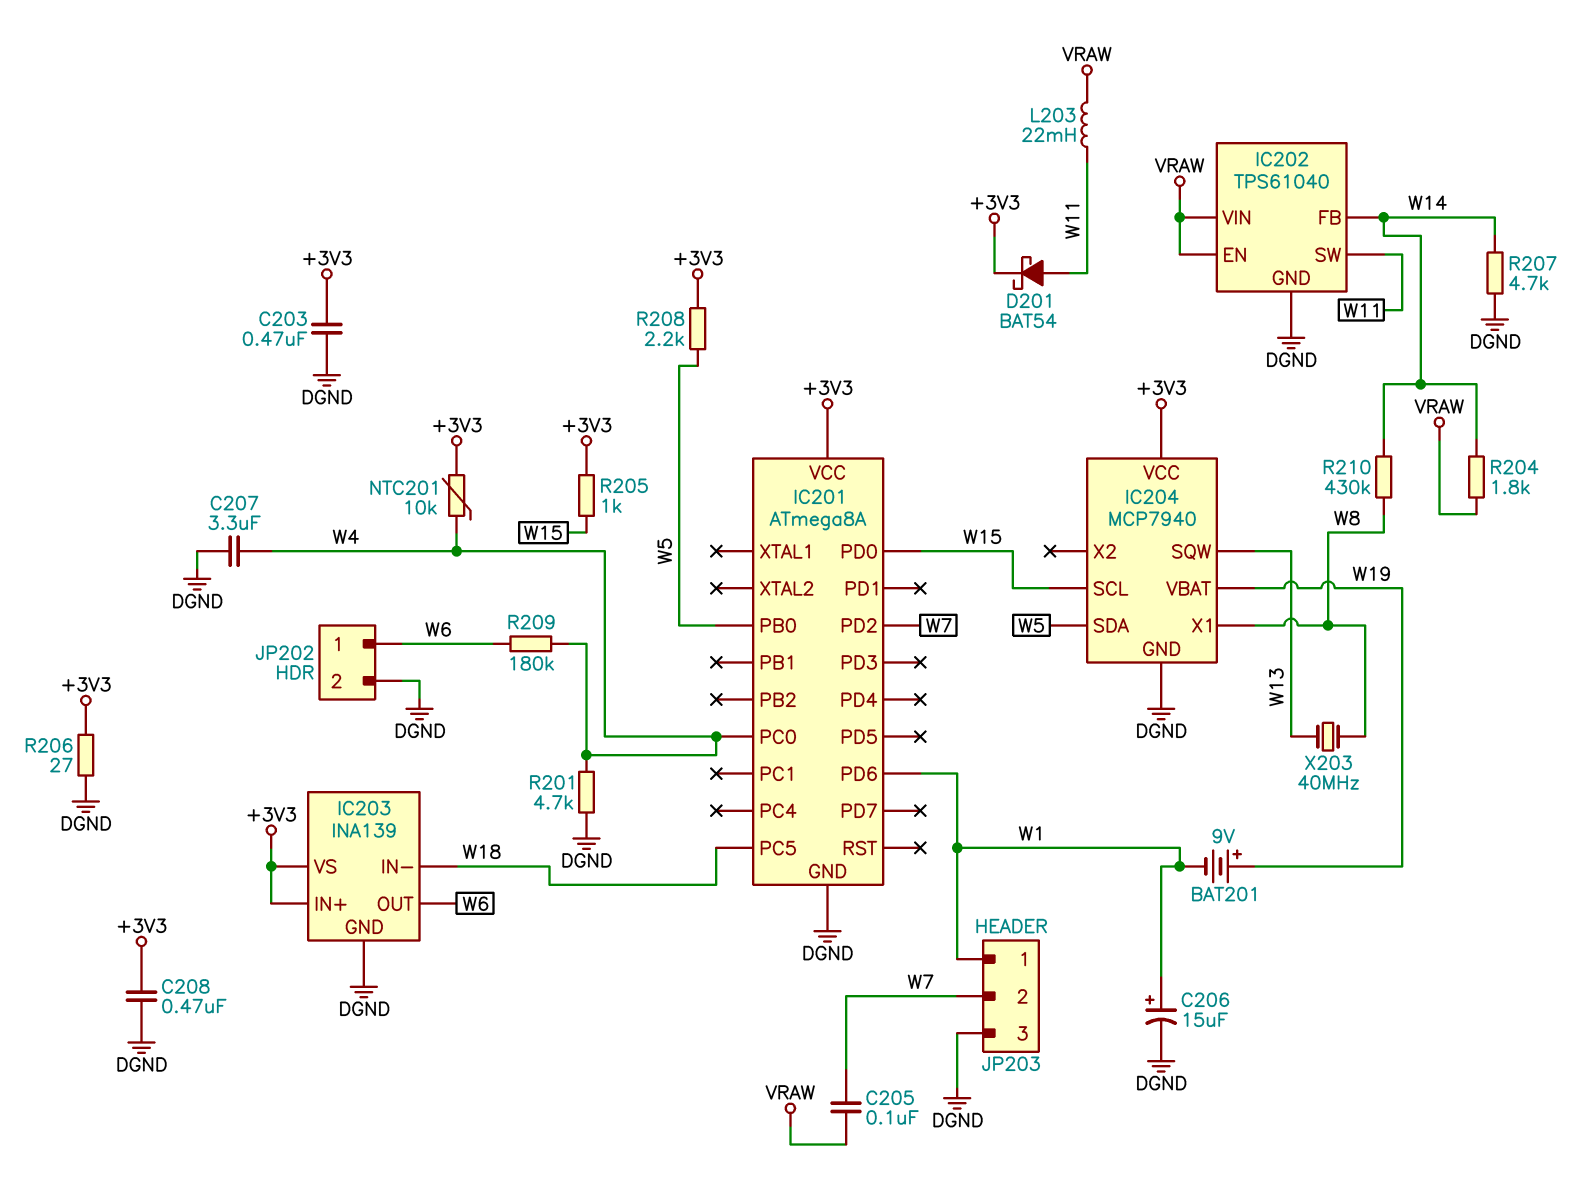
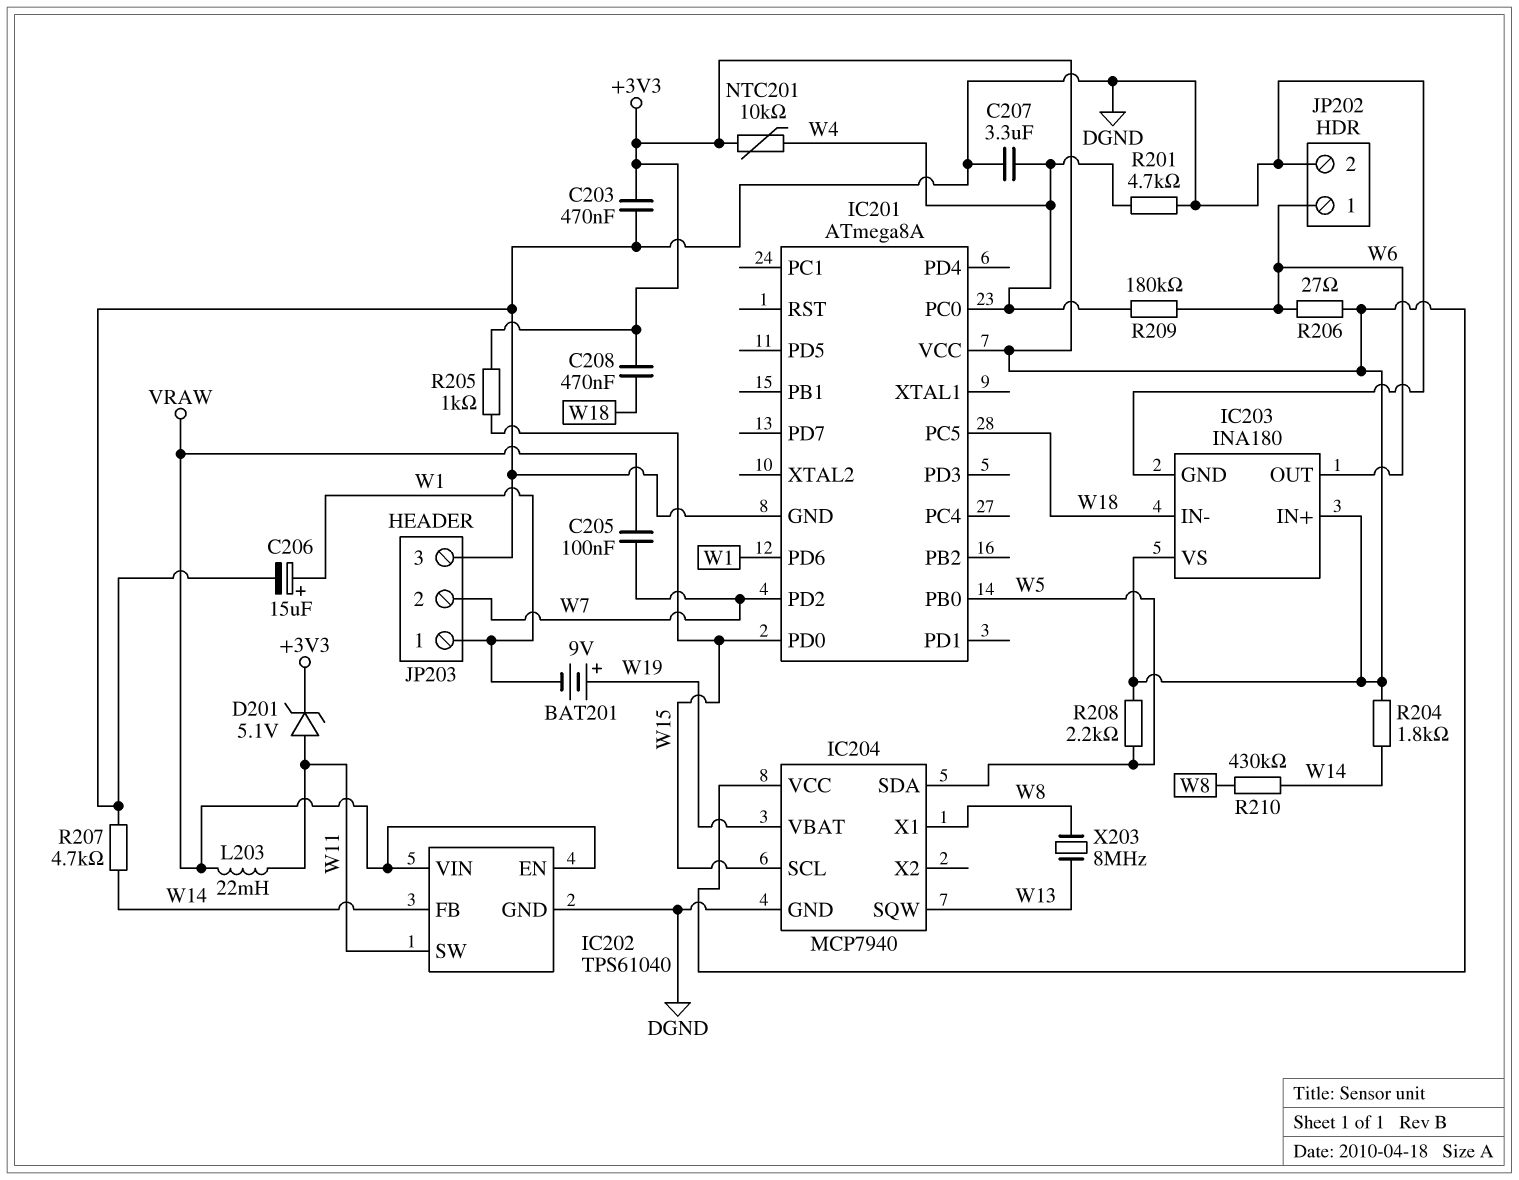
C208: 470nF (+3V3, DGND) -> 470nF (+3V3, W18)
D201: schottky BAT54 (A W11, K +3V3) -> zener 5.1V (A W11, K +3V3)
IC203: INA139 -> INA180
R204: 1.8k (VRAW, W14) -> 1.8k (+3V3, W14)
R206: 27 (+3V3, DGND) -> 27 (+3V3, W6)
X203: 40MHz (W8, W13) -> 8MHz (W8, W13)

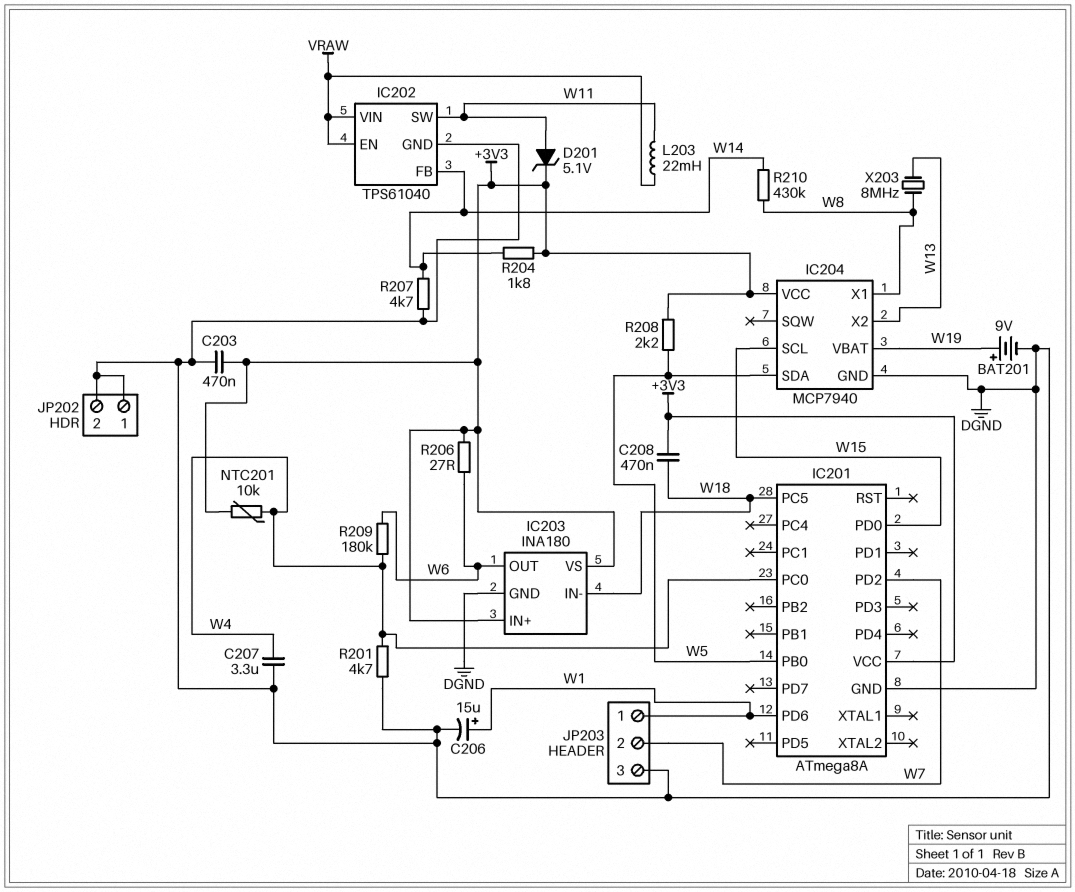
BAT201: 9V (plus W19, minus W1) -> 9V (plus W19, minus DGND)
C205: 100nF (VRAW, W7) -> none
IC204 pin SQW: W13 -> none
IC204 pin X2: none -> W13
JP202 pin 1: W6 -> DGND
R205: 1k (+3V3, W15) -> none

